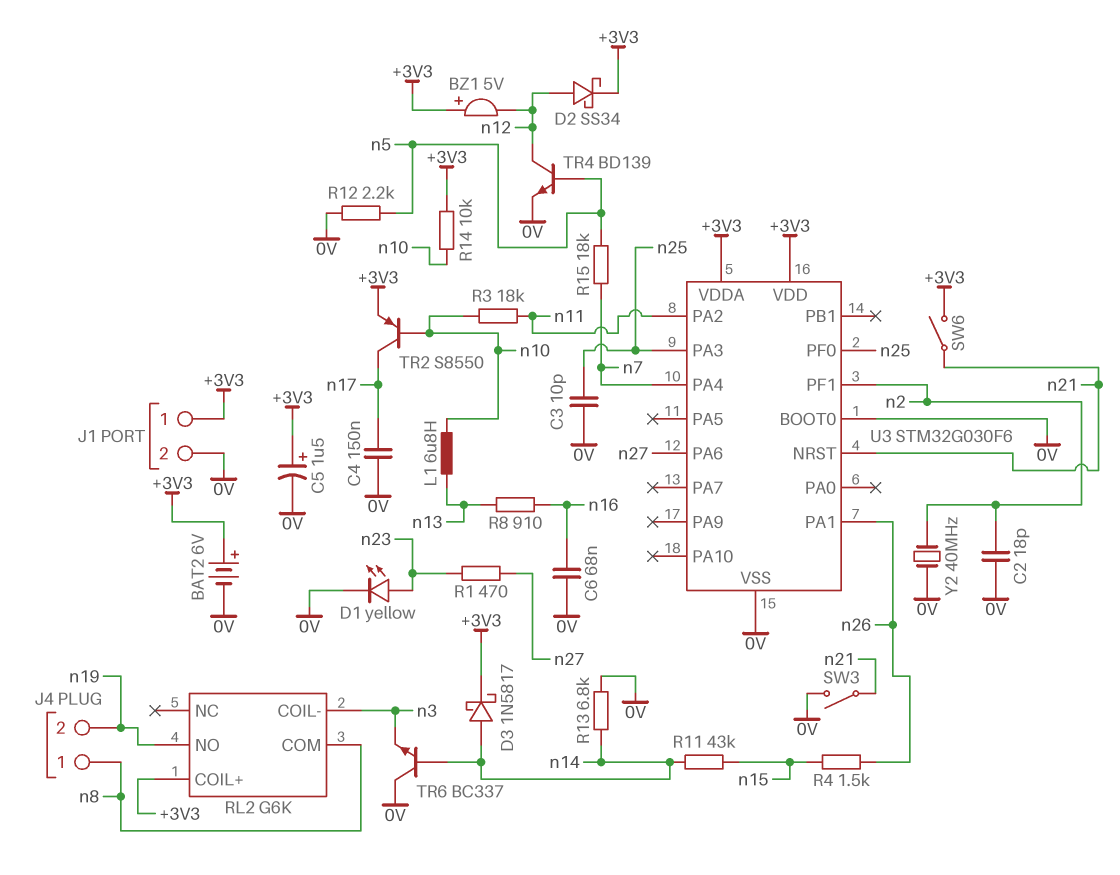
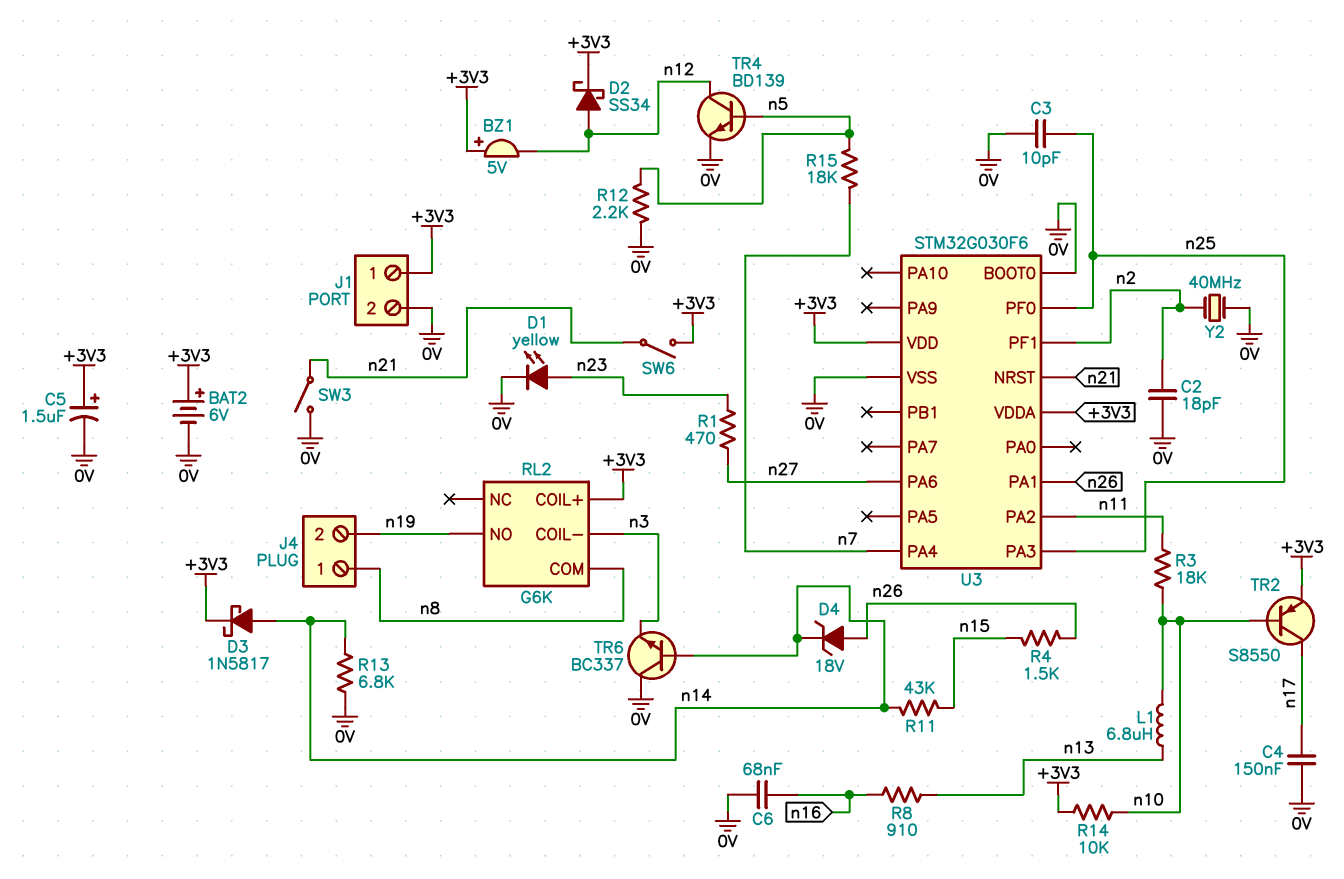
D4: none -> zener 18V (A n26, K n14)

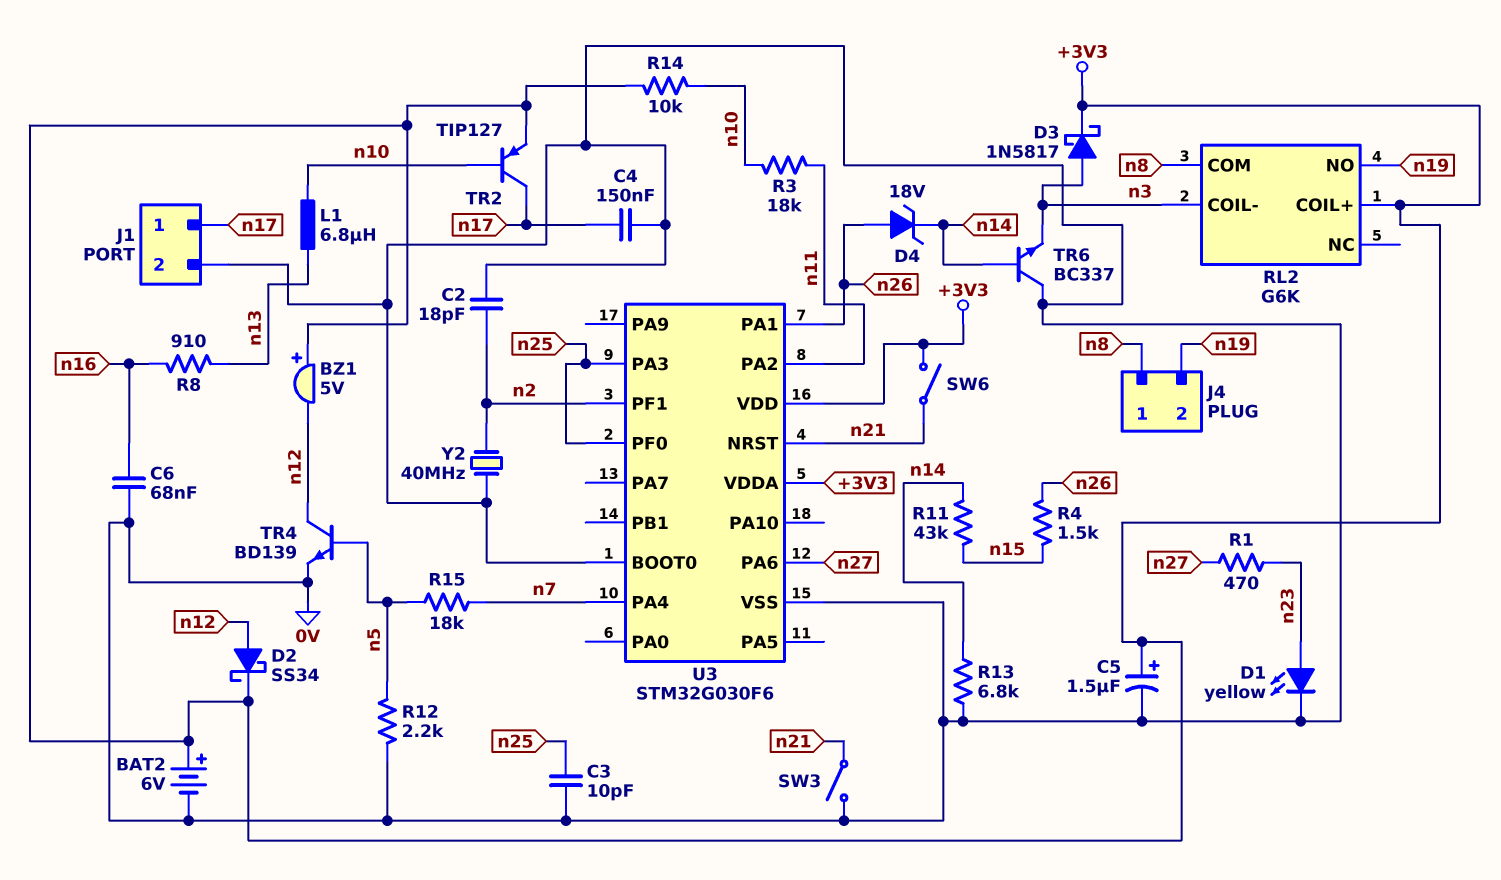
D3: schottky 1N5817 (A n14, K +3V3) -> schottky 1N5817 (A n3, K +3V3)
J1 pin 1: +3V3 -> n17
TR2: PNP S8550 (B n10, C n17, E +3V3) -> PNP TIP127 (B n10, C n17, E +3V3)

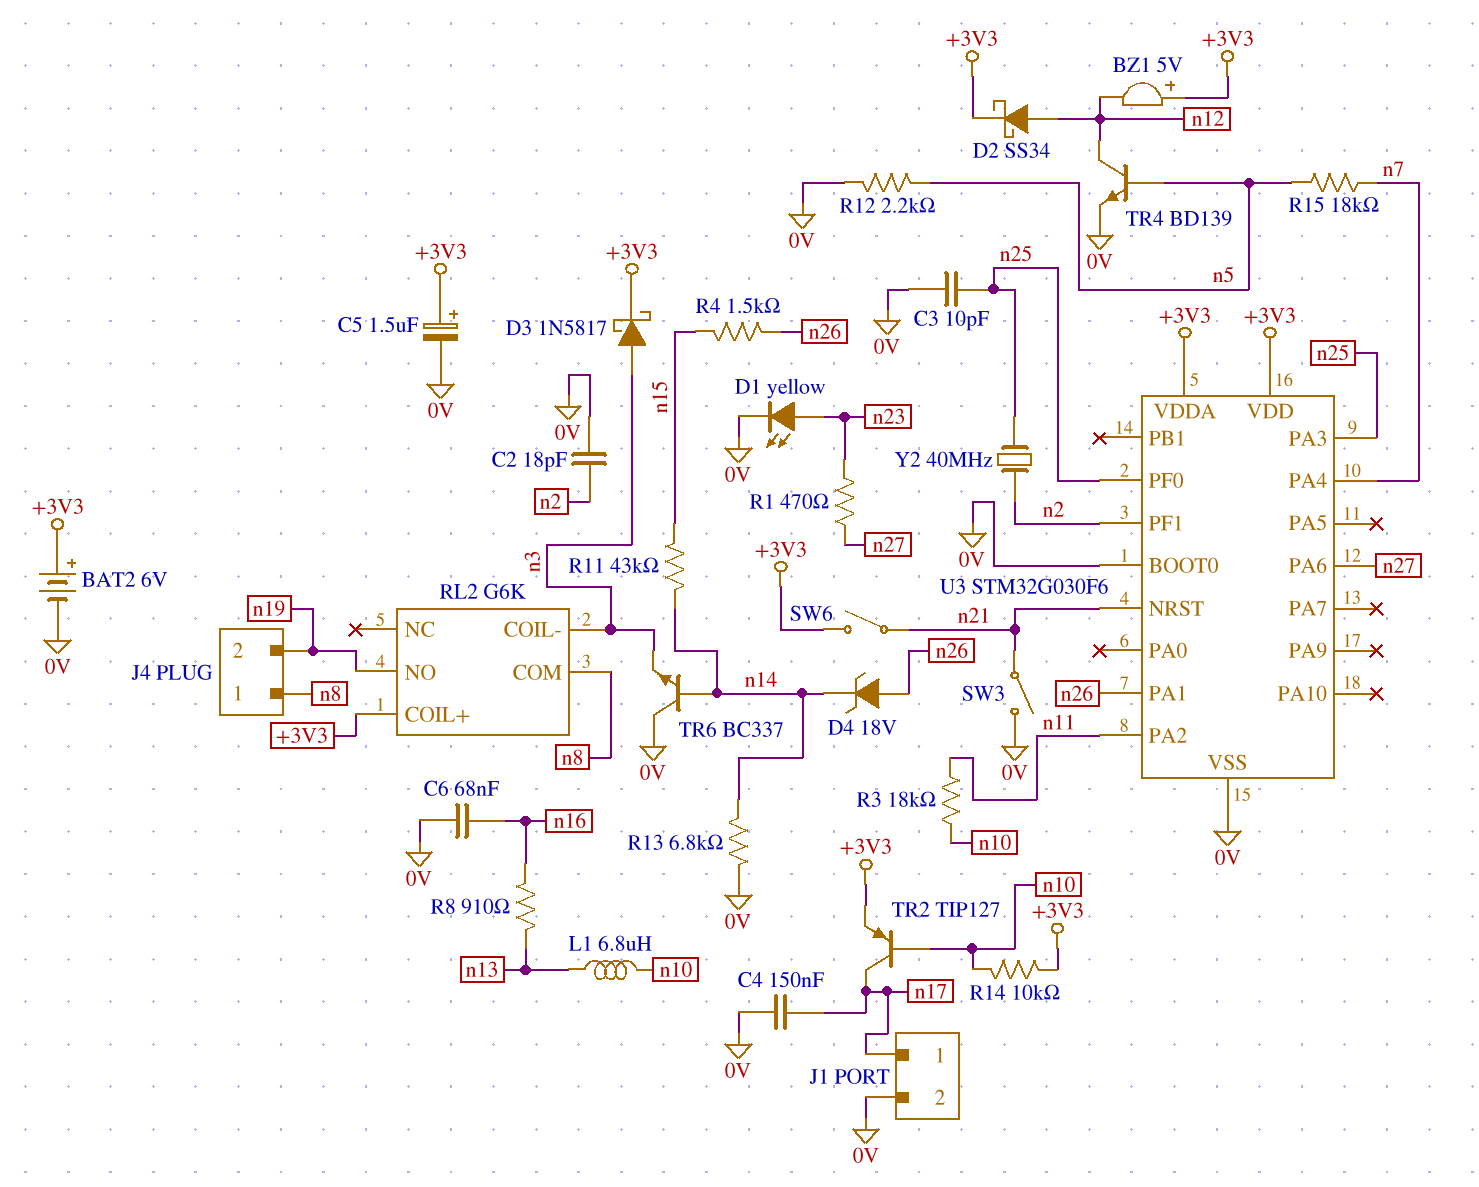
Y2: 40MHz (0V, n2) -> 40MHz (n2, n25)

